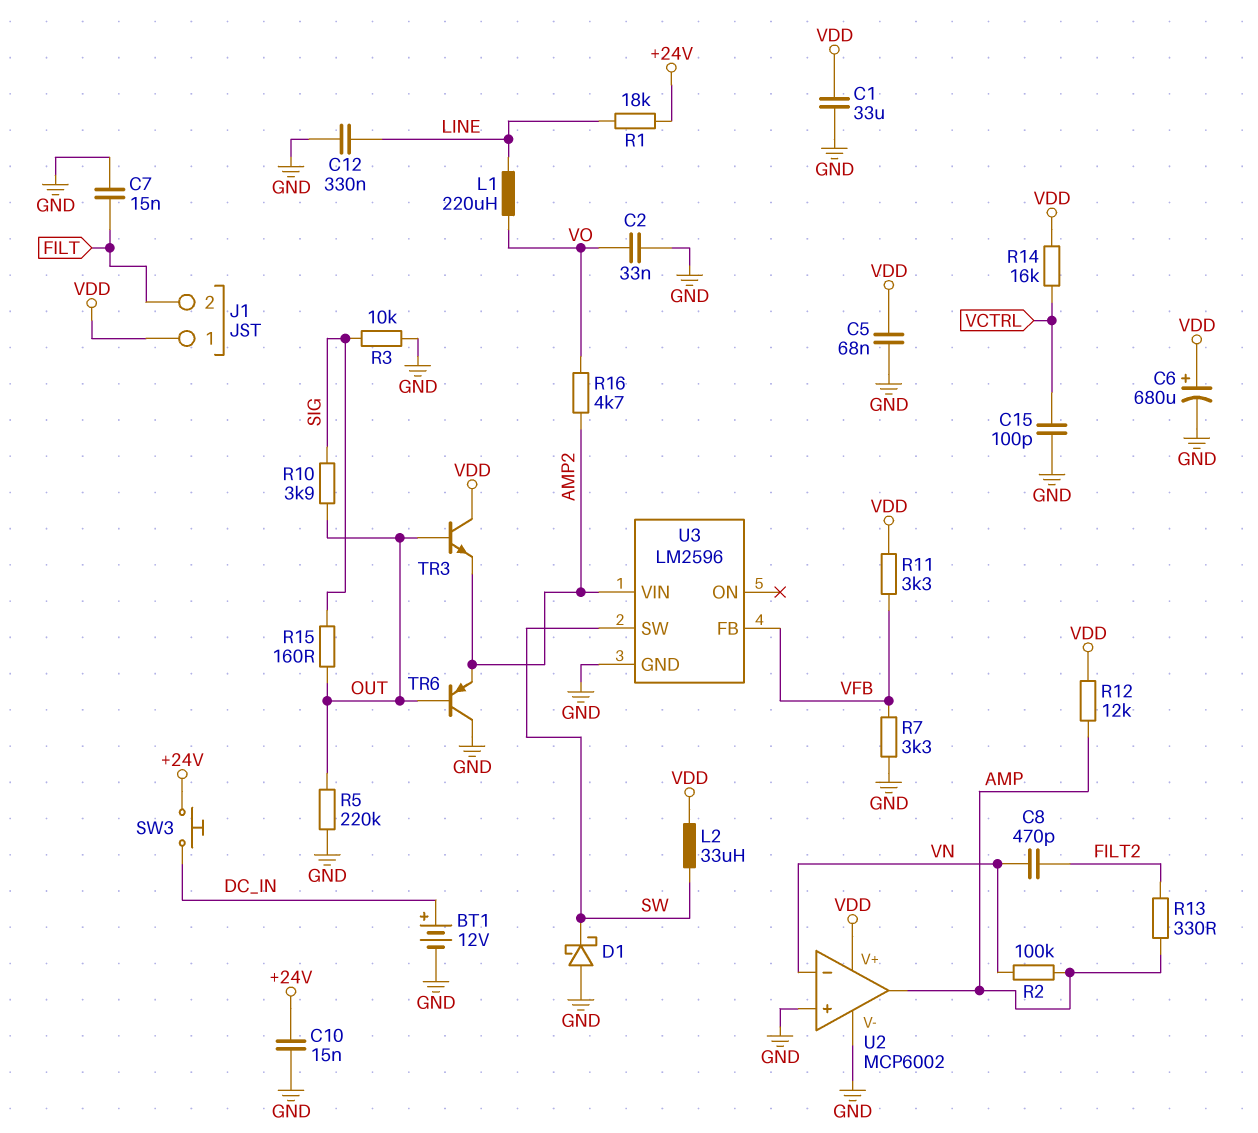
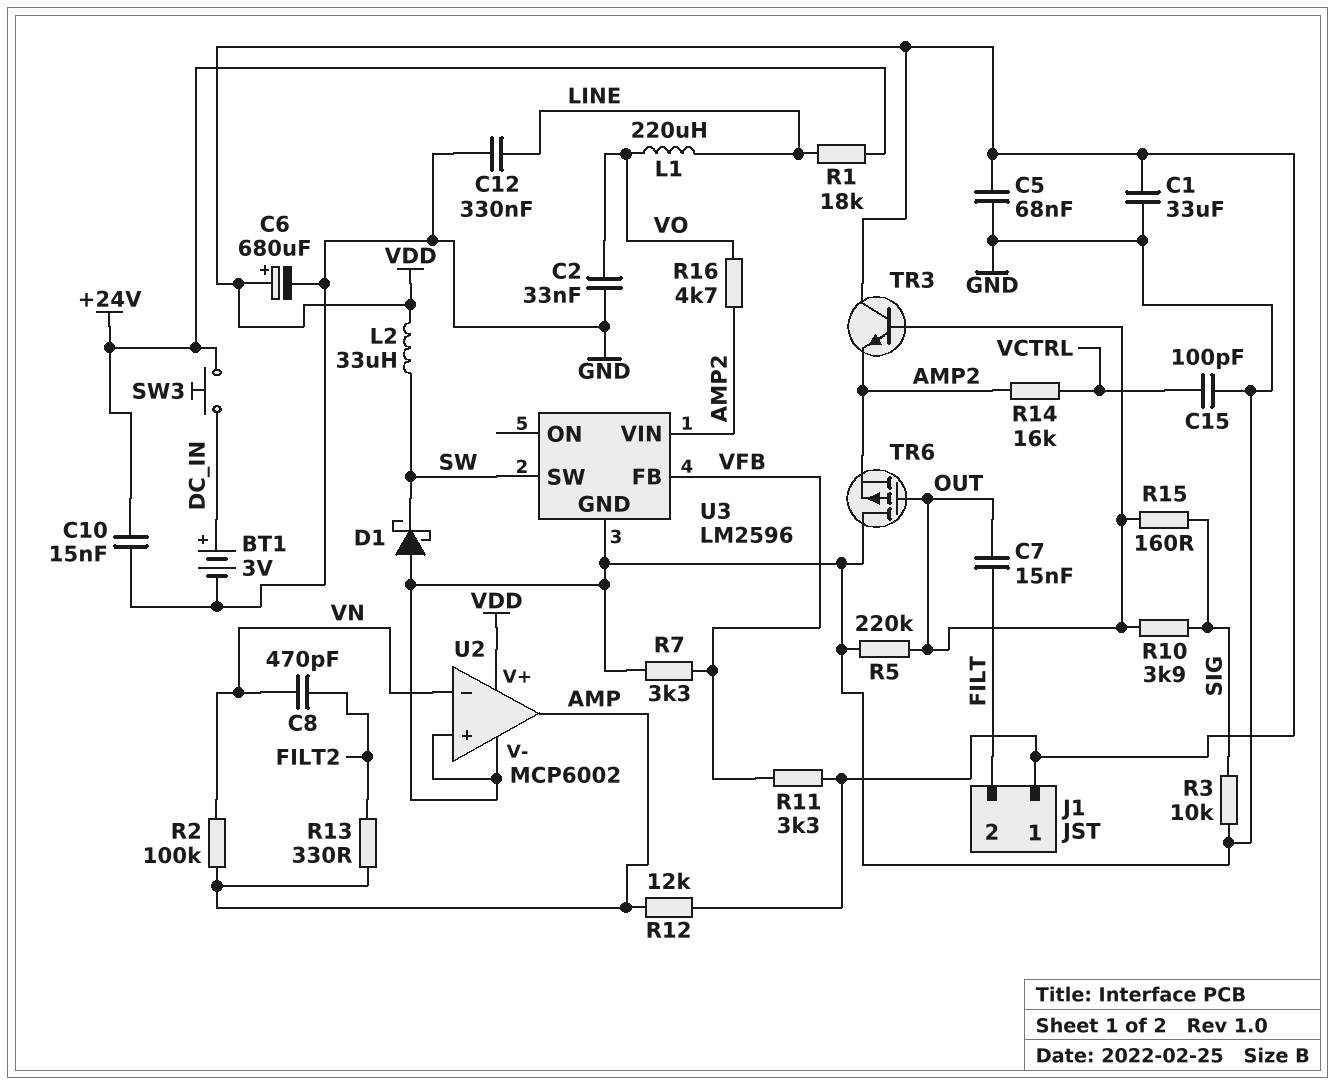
BT1: 12V (plus DC_IN, minus GND) -> 3V (plus DC_IN, minus GND)
C7: 15nF (FILT, GND) -> 15nF (FILT, OUT)
R14: 16k (VCTRL, VDD) -> 16k (AMP2, VCTRL)
TR6: PNP (B OUT, C GND, E AMP2) -> PMOS (G OUT, D GND, S AMP2)

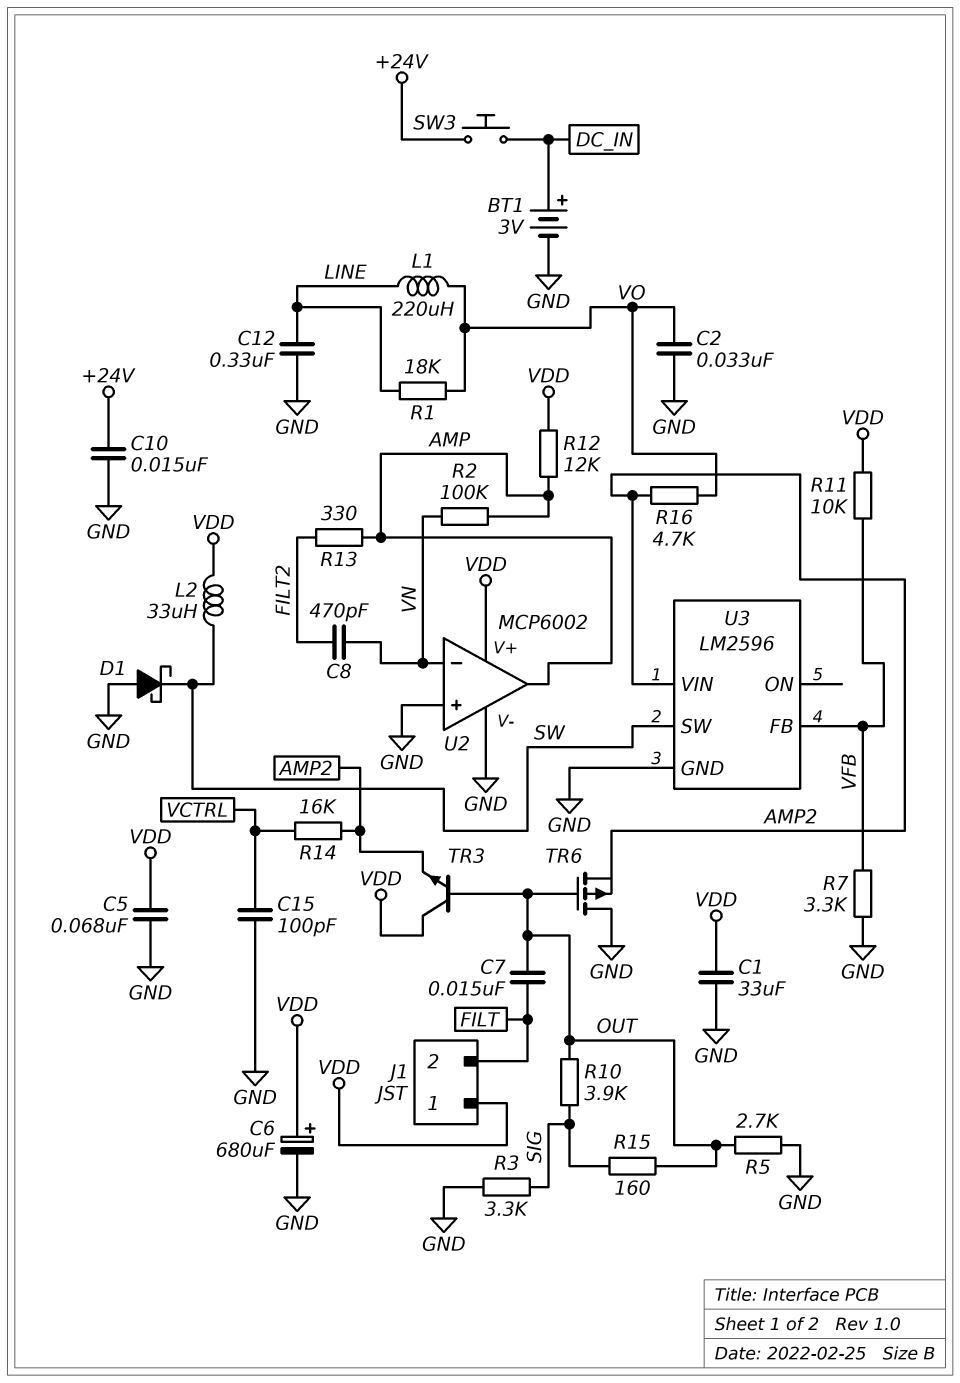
R1: 18k (+24V, LINE) -> 18k (LINE, VO)
R3: 10k (GND, SIG) -> 3.3k (GND, SIG)
R5: 220k (GND, OUT) -> 2.7k (GND, OUT)
R11: 3.3k (VDD, VFB) -> 10k (VDD, VFB)

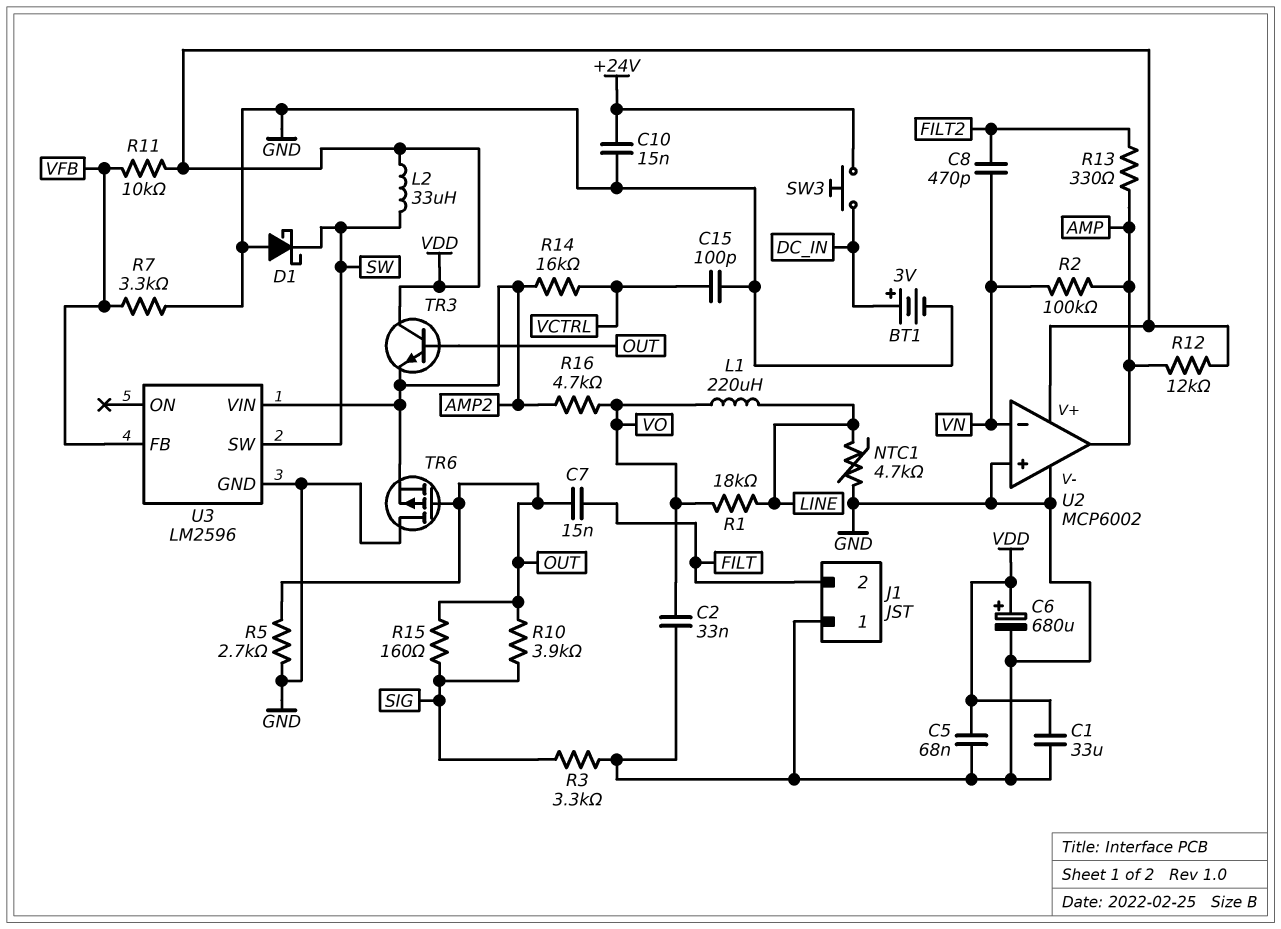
C12: 330nF (GND, LINE) -> none
J1 pin 1: VDD -> GND
NTC1: none -> 4.7k (GND, LINE)

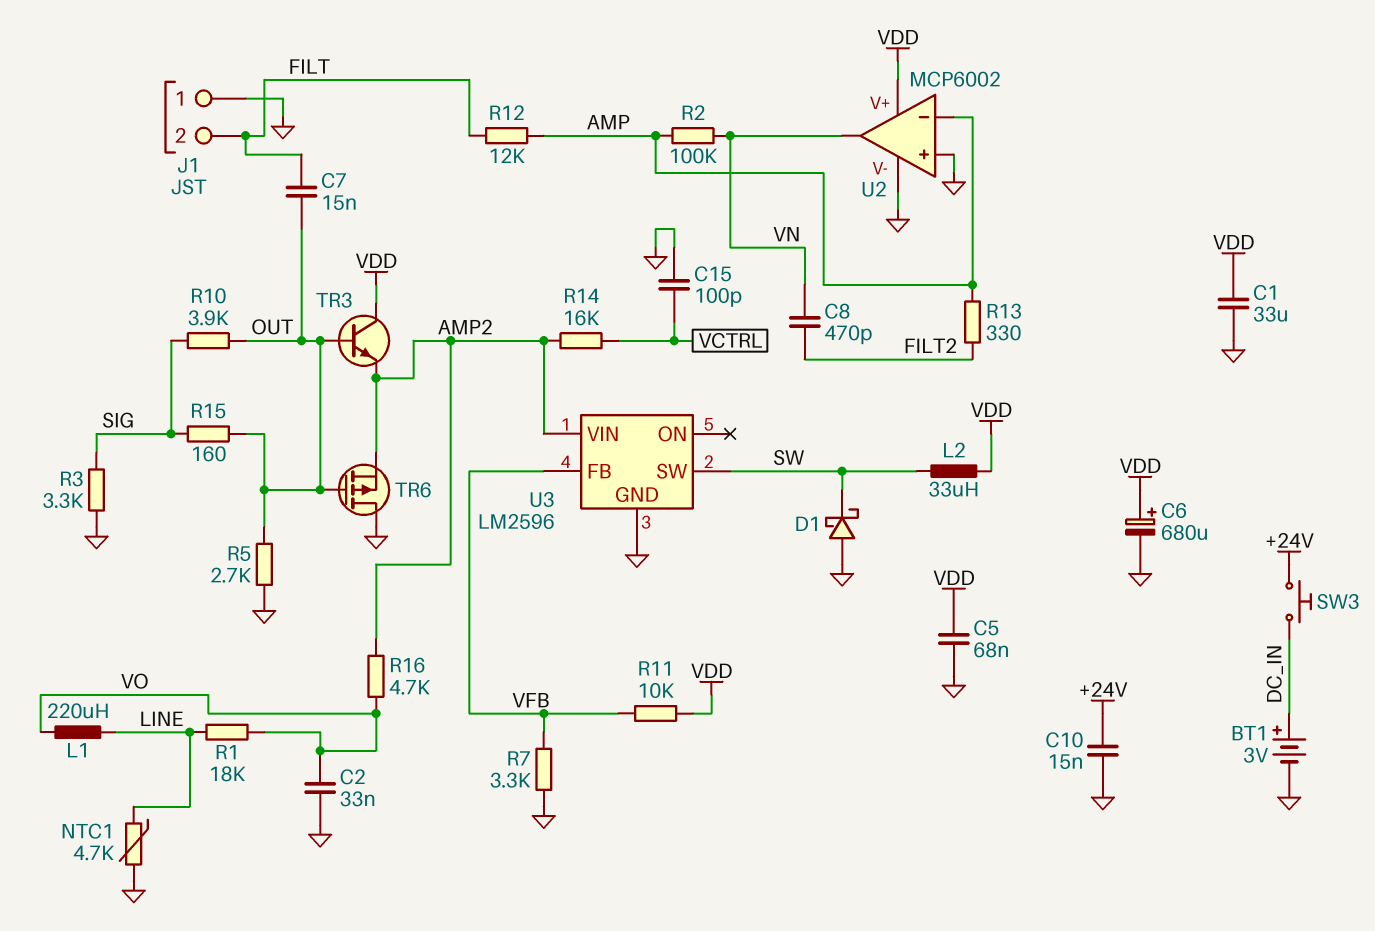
R12: 12k (AMP, VDD) -> 12k (AMP, FILT)
U2 pin in-: VN -> AMP
U2 pin out: AMP -> VN

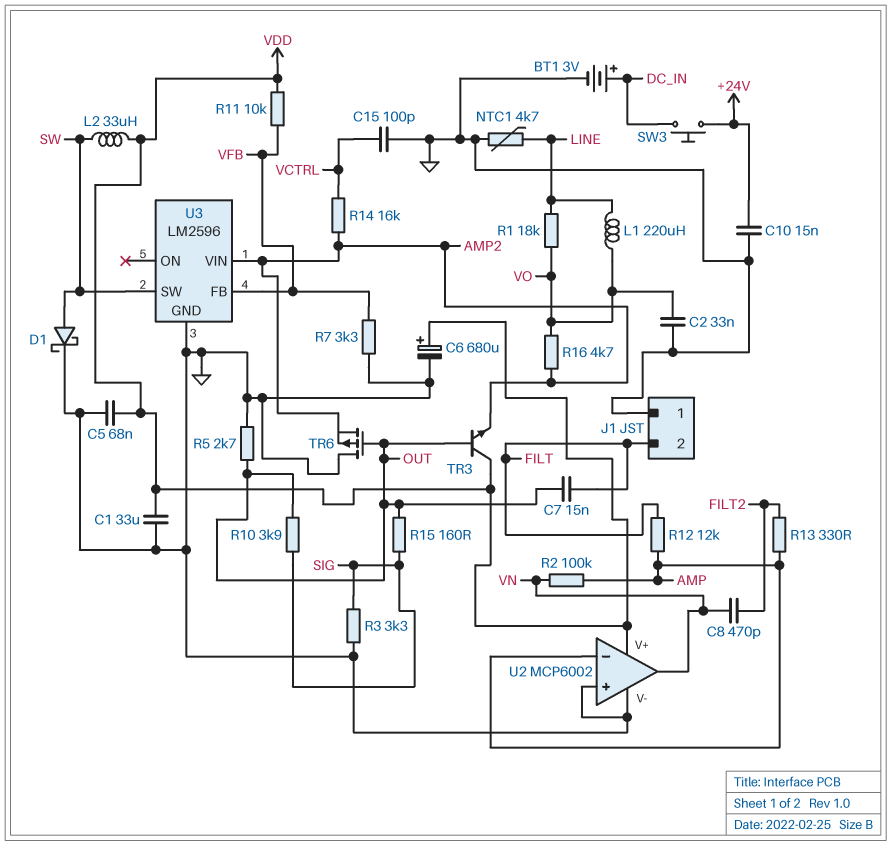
D1: schottky (A GND, K SW) -> schottky (A SW, K GND)

